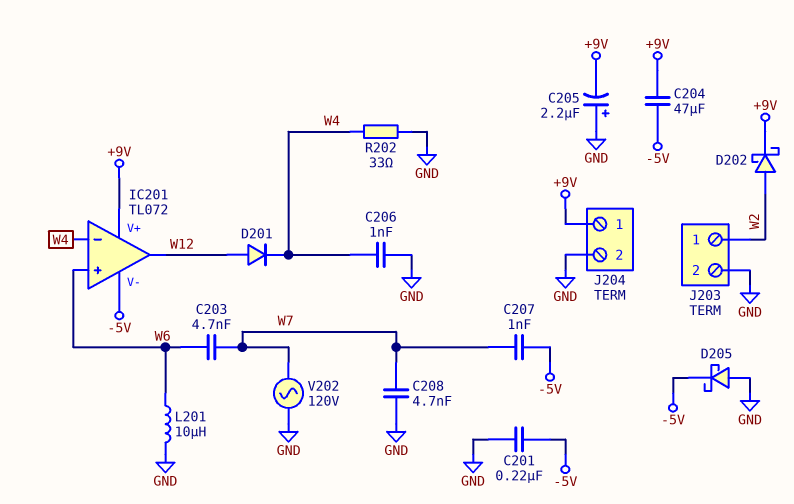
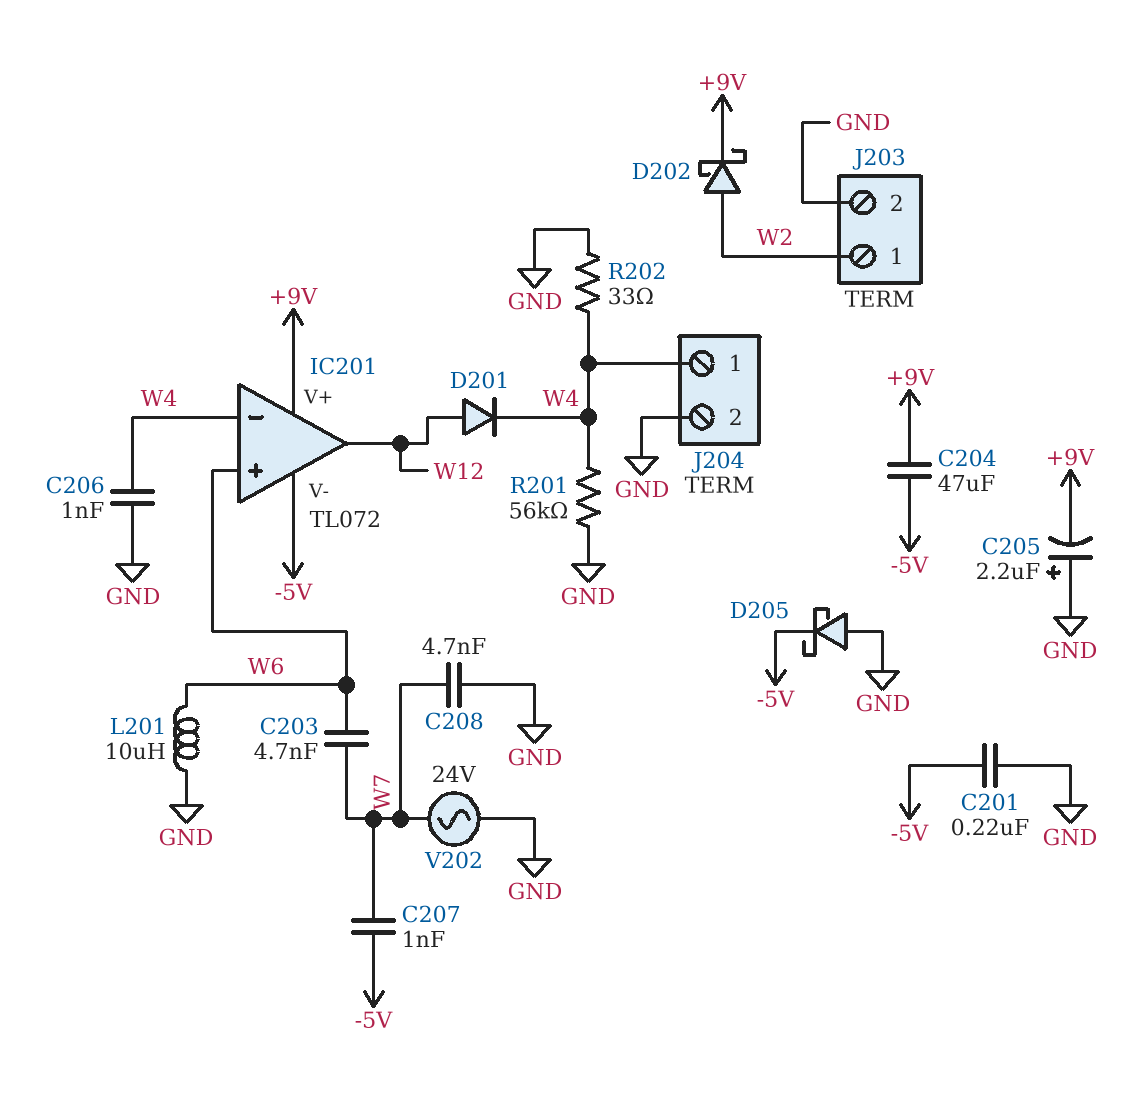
J204 pin 1: +9V -> W4
R201: none -> 56k (GND, W4)
V202: AC 120V (GND, W7) -> AC 24V (GND, W7)

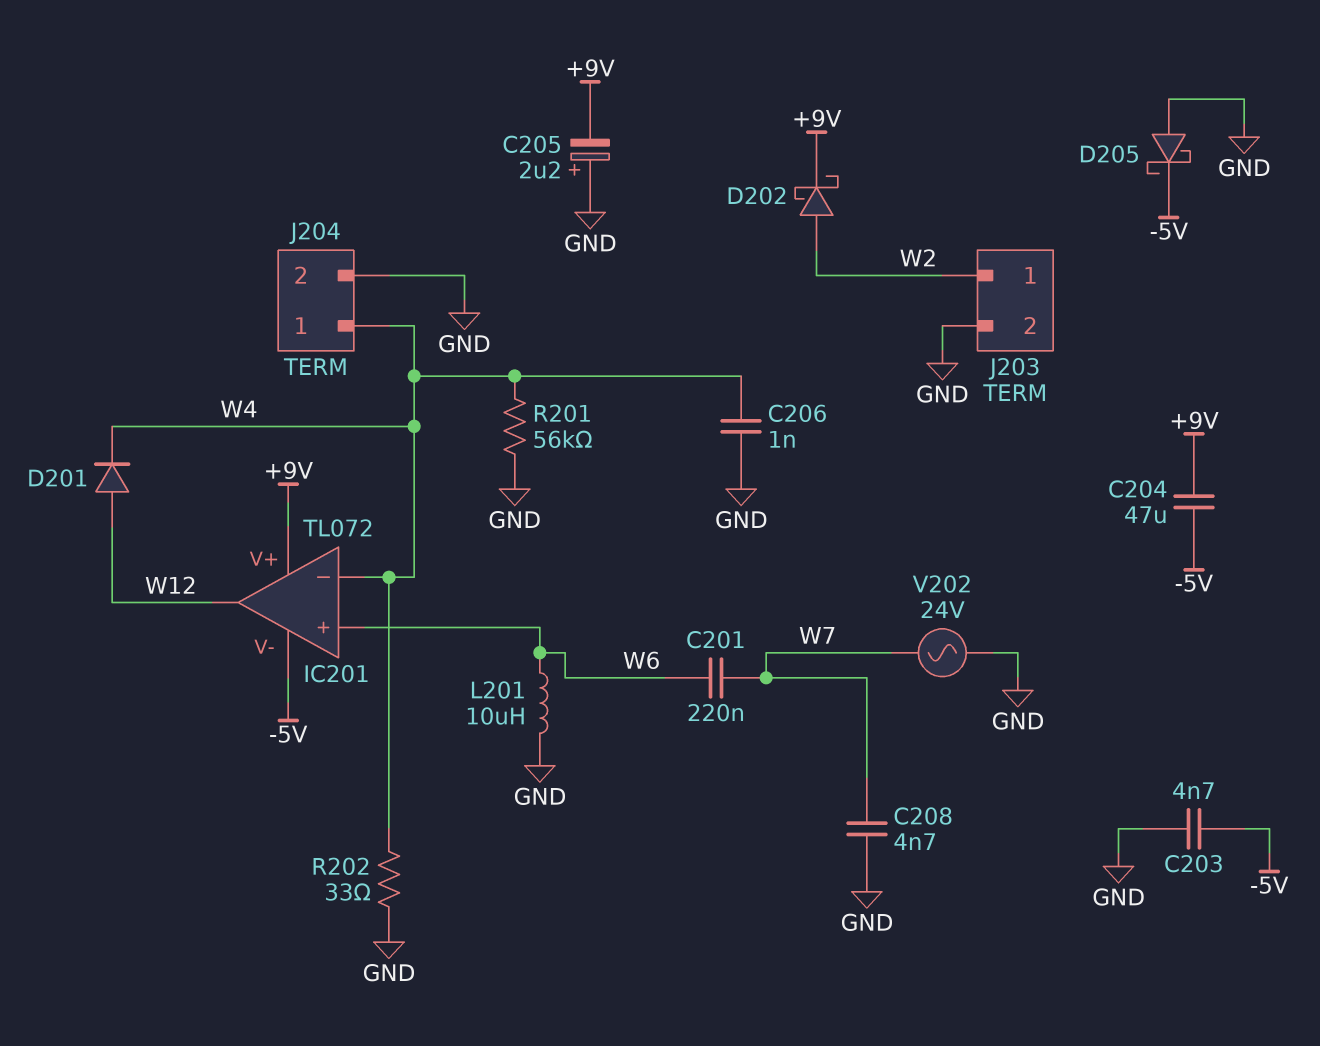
C201: 220nF (-5V, GND) -> 220nF (W6, W7)
C203: 4.7nF (W6, W7) -> 4.7nF (-5V, GND)
C207: 1nF (-5V, W7) -> none

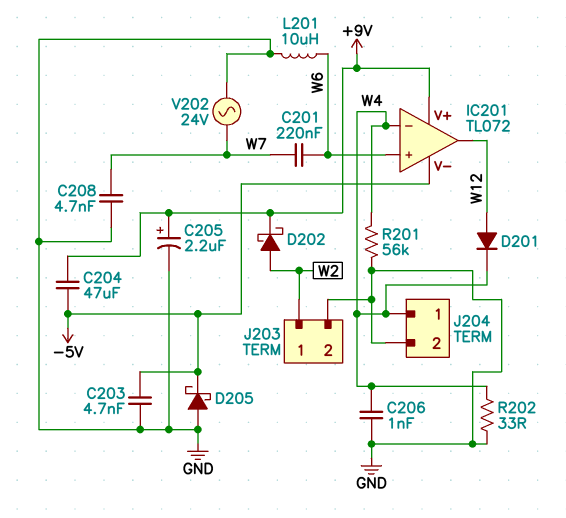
C205: 2.2uF (plus GND, minus +9V) -> 2.2uF (plus +9V, minus GND)

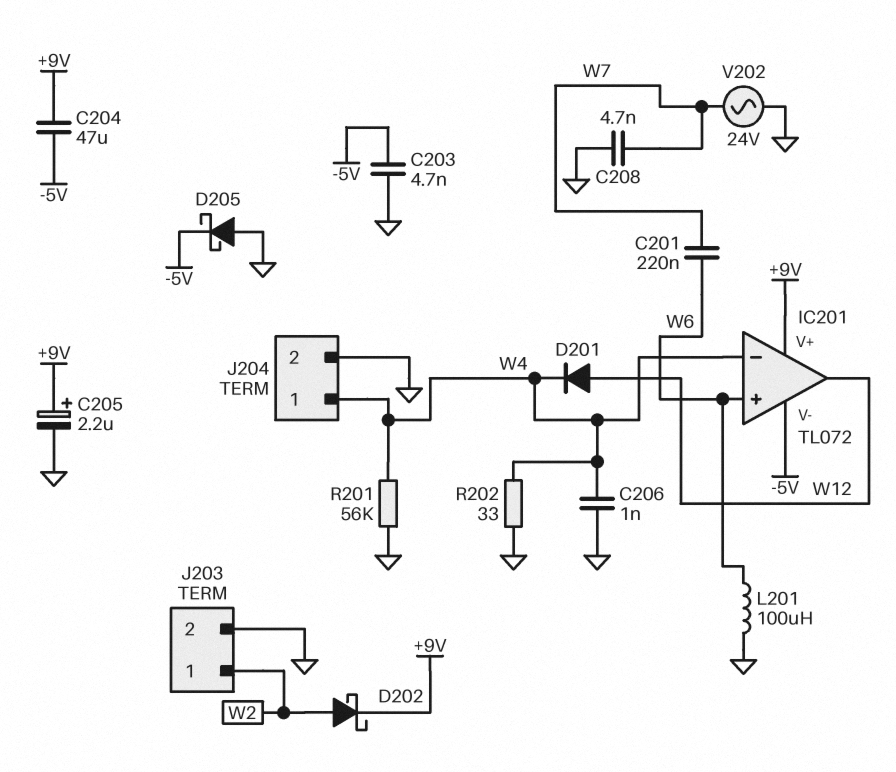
L201: 10uH (GND, W6) -> 100uH (GND, W6)

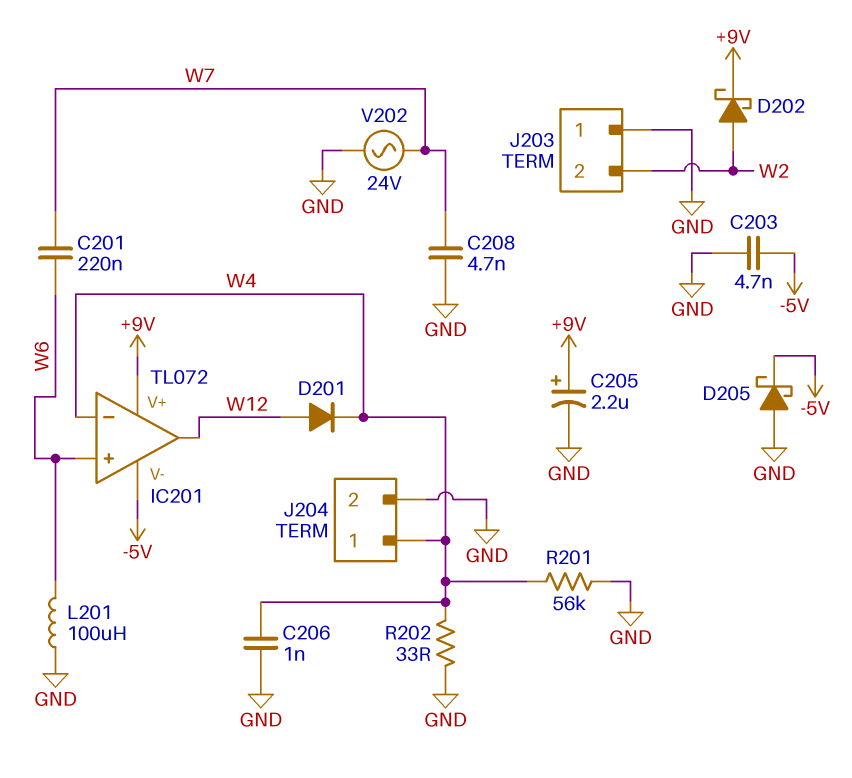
C204: 47uF (+9V, -5V) -> none
J203 pin 1: W2 -> GND
J203 pin 2: GND -> W2

